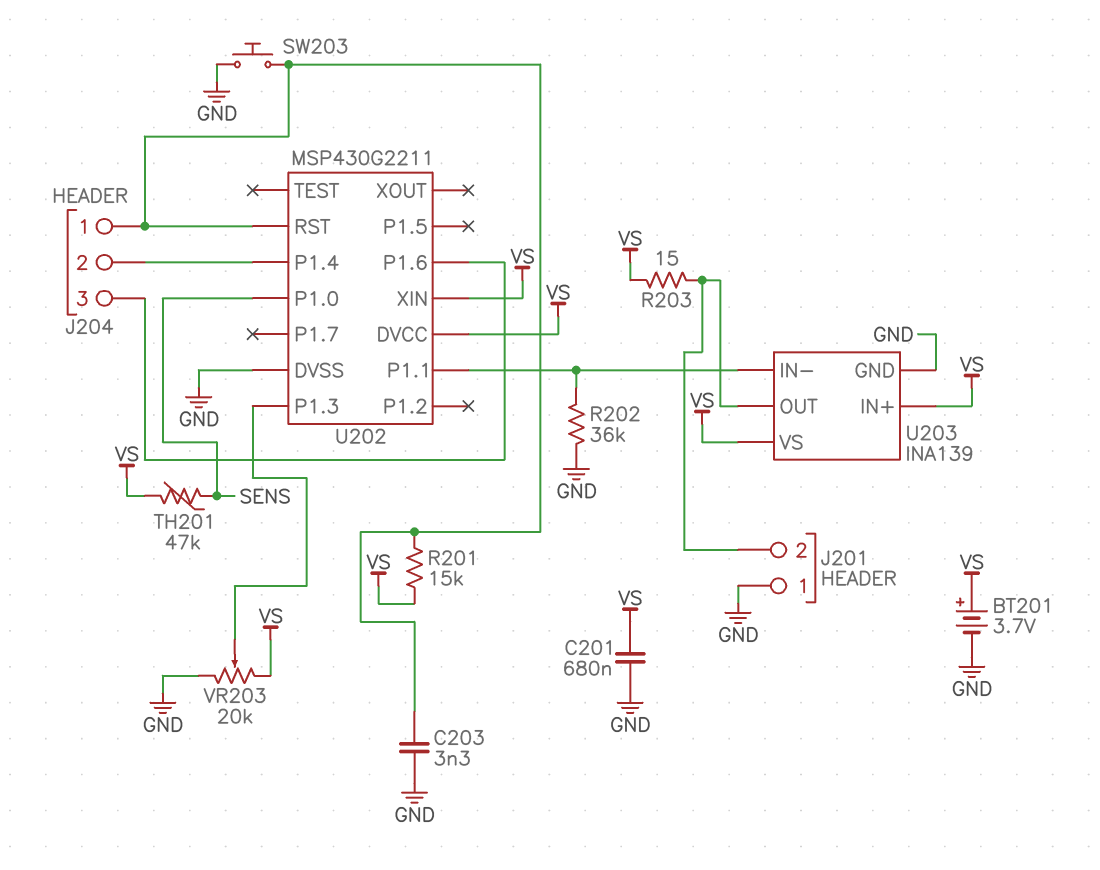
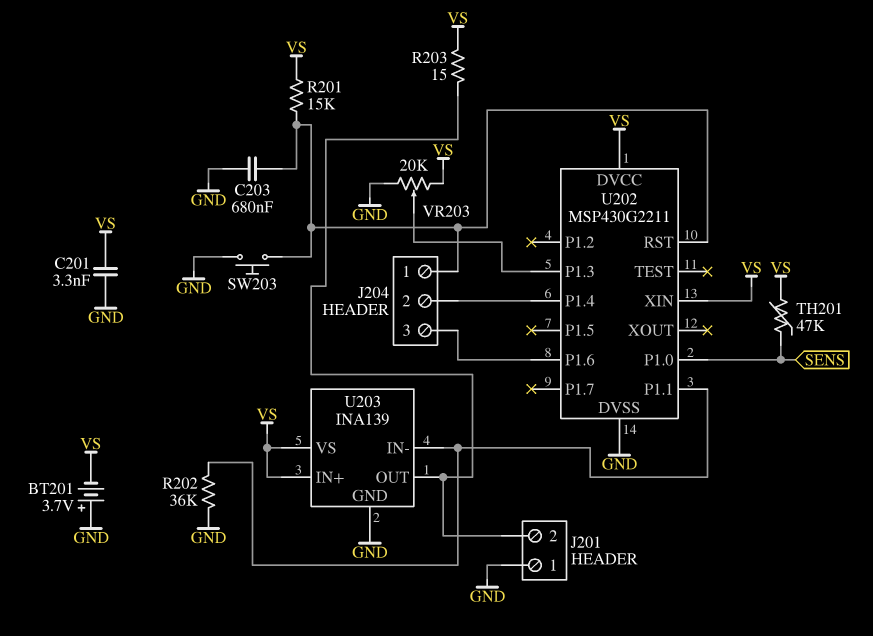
BT201: 3.7V (plus VS, minus GND) -> 3.7V (plus GND, minus VS)
C201: 680nF (GND, VS) -> 3.3nF (GND, VS)
C203: 3.3nF (GND, J204/1) -> 680nF (GND, J204/1)

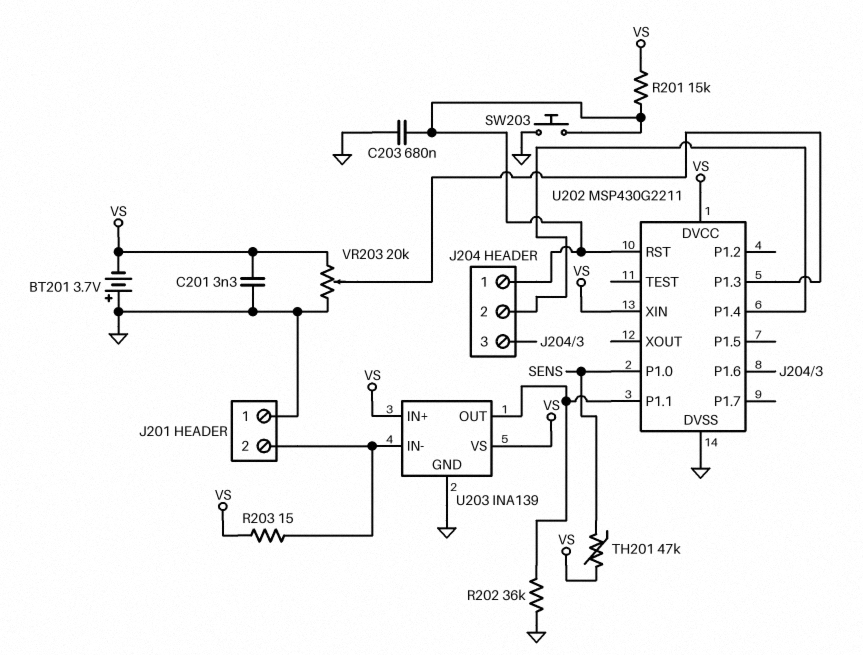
U203 pin IN-: U202/P1.1 -> J201/2
U203 pin OUT: J201/2 -> U202/P1.1

